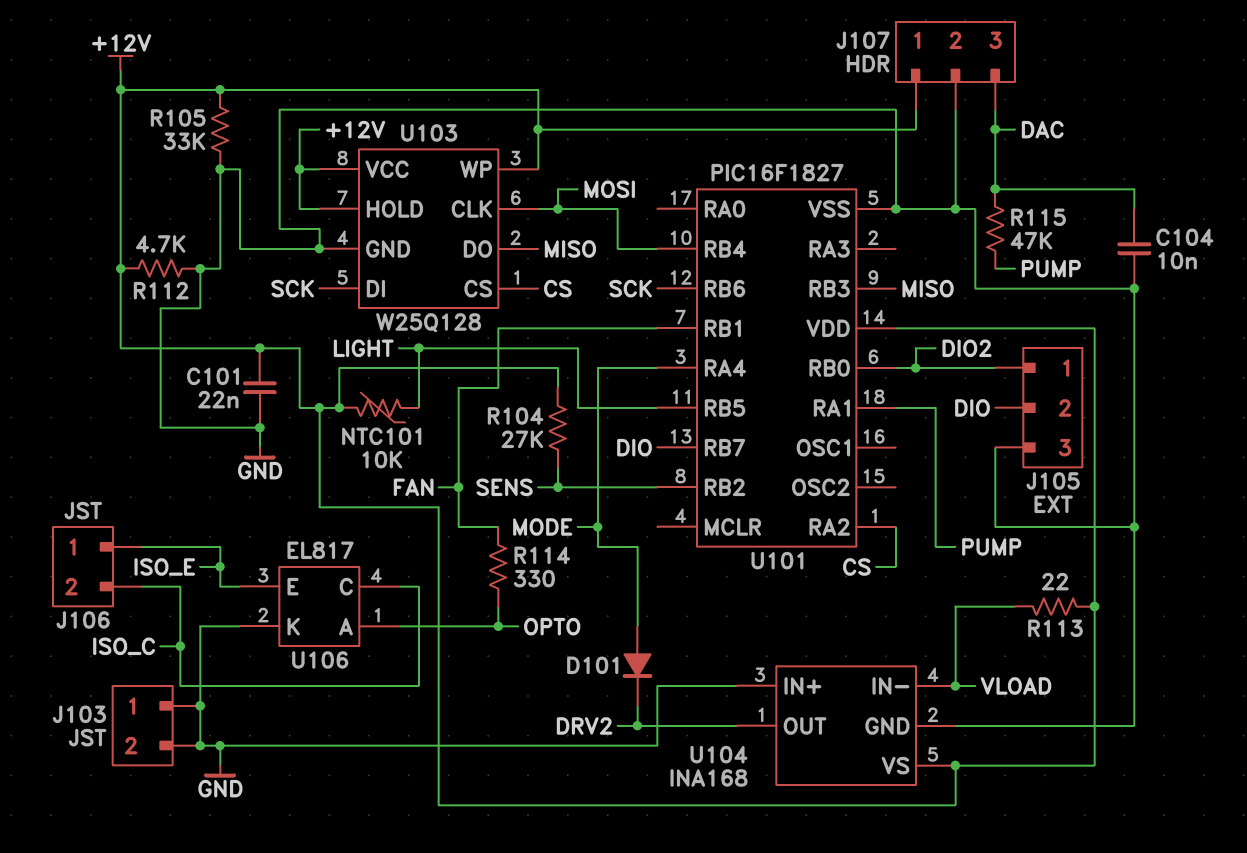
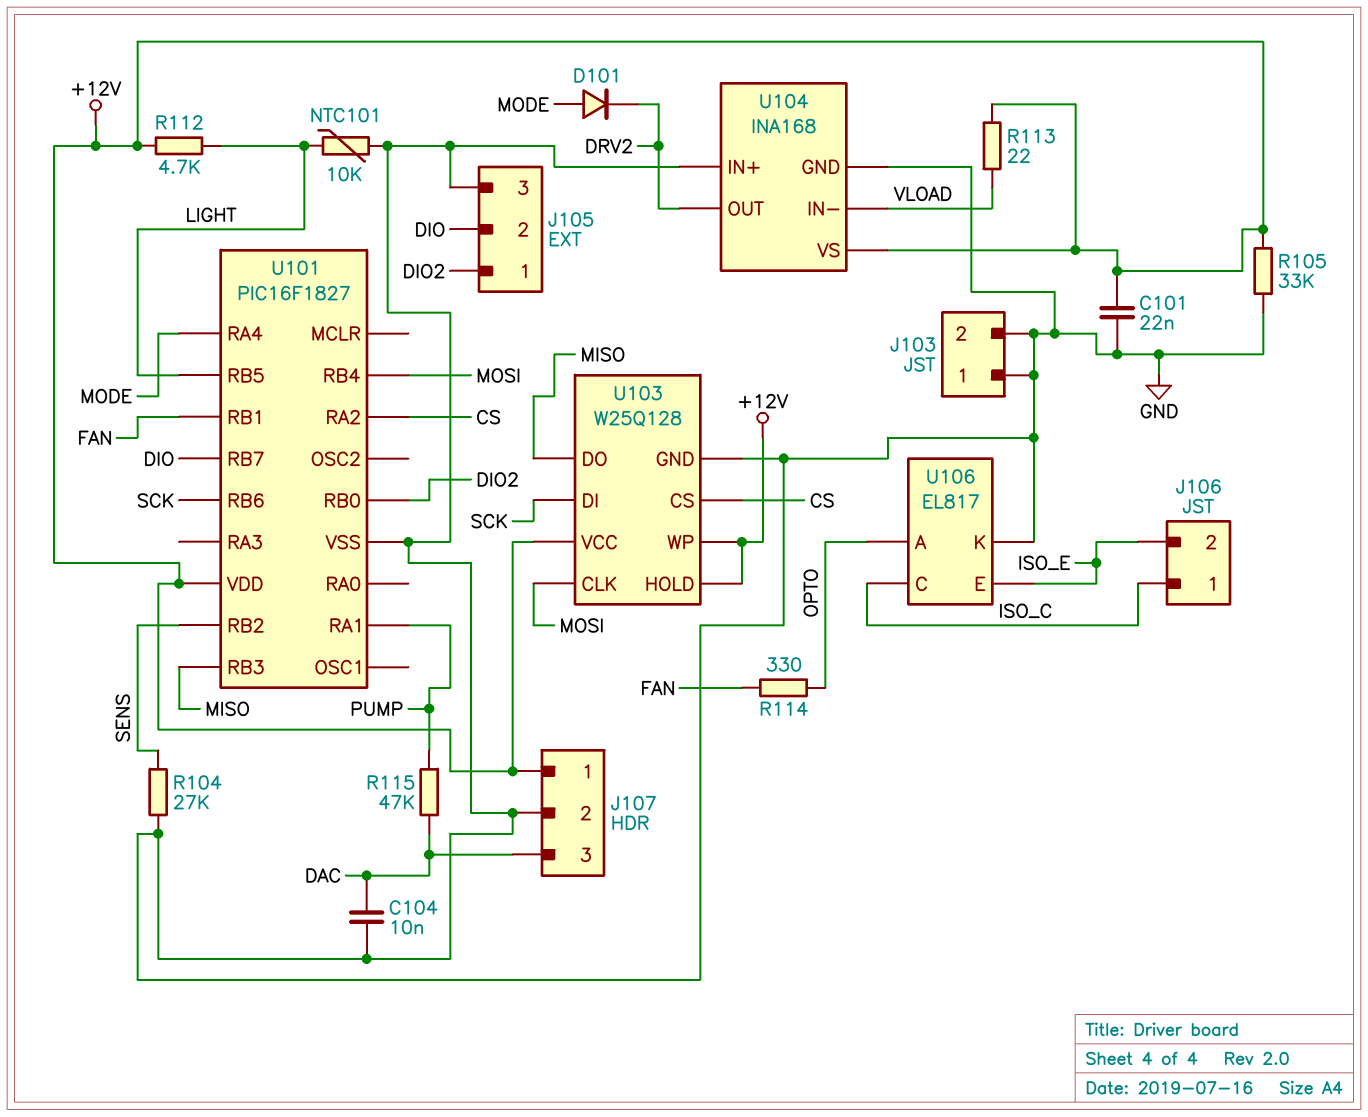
J106 pin 1: ISO_E -> ISO_C
J106 pin 2: ISO_C -> ISO_E
NTC101: 10k (+12V, LIGHT) -> 10k (GND, LIGHT)
R104: 27k (+12V, SENS) -> 27k (GND, SENS)
R112: 4.7k (+12V, GND) -> 4.7k (+12V, LIGHT)

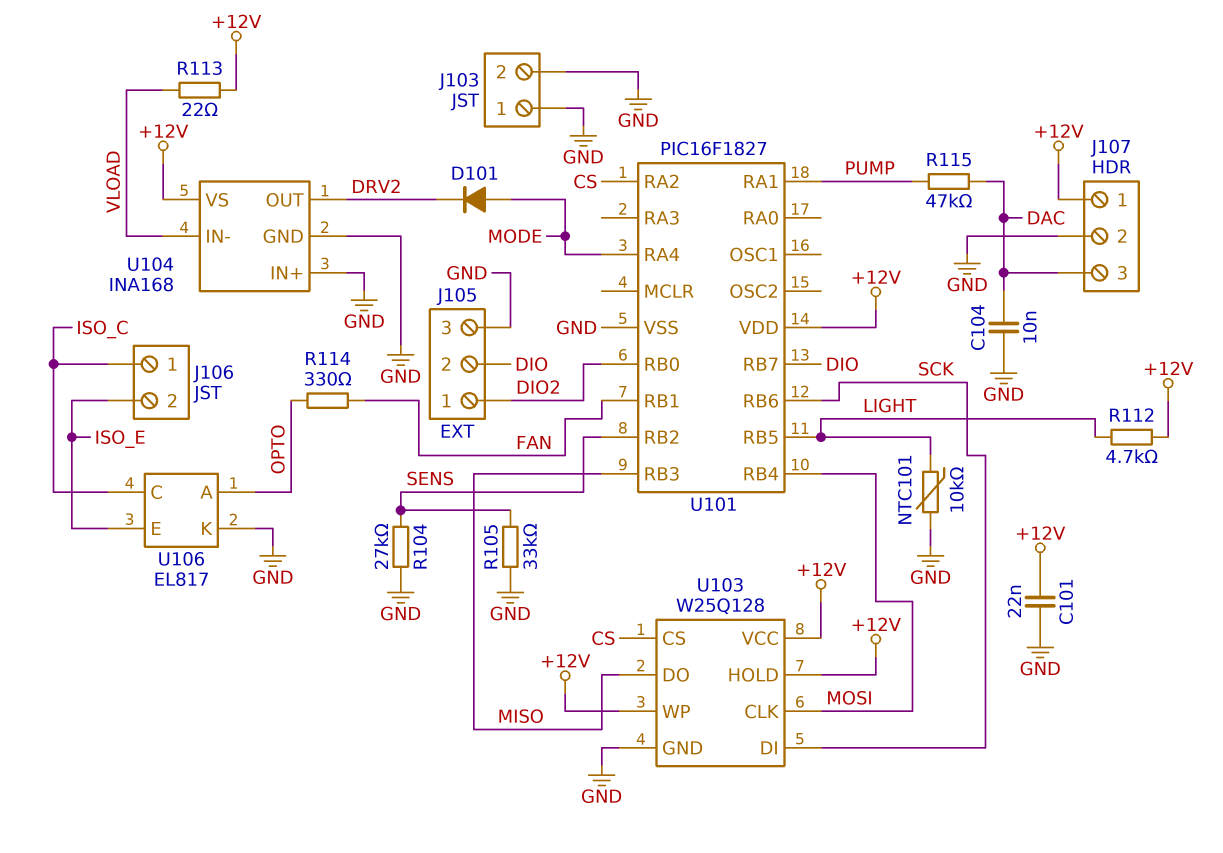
R105: 33k (+12V, GND) -> 33k (GND, SENS)

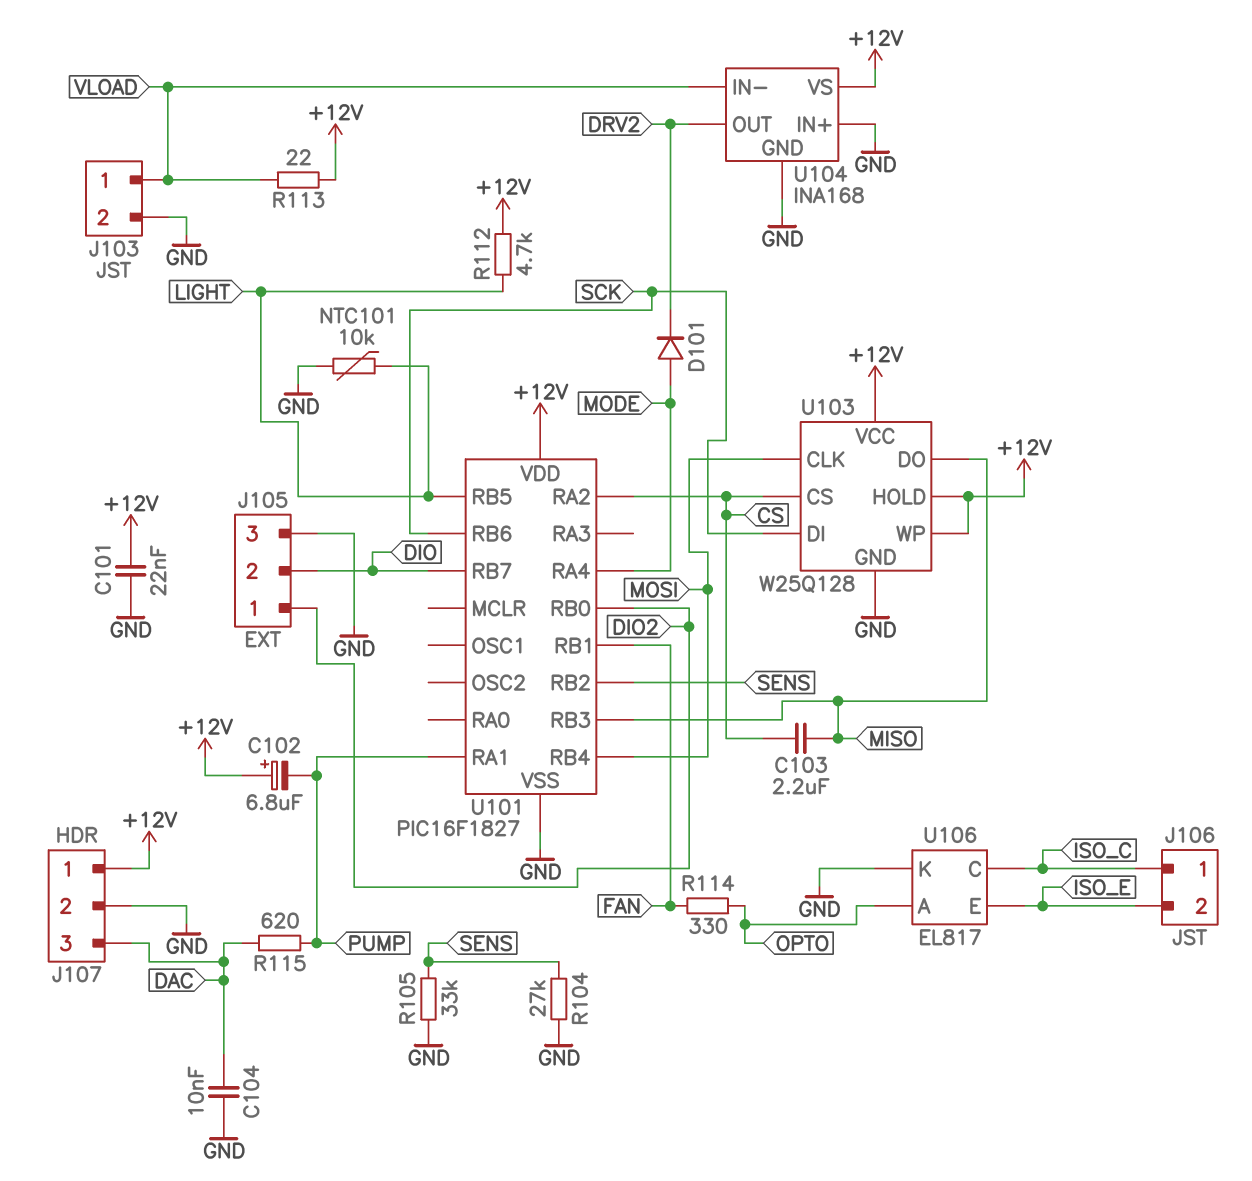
C102: none -> 6.8uF (plus +12V, minus PUMP)
C103: none -> 2.2uF (CS, MISO)
J103 pin 1: GND -> VLOAD
R115: 47k (DAC, PUMP) -> 620 (DAC, PUMP)

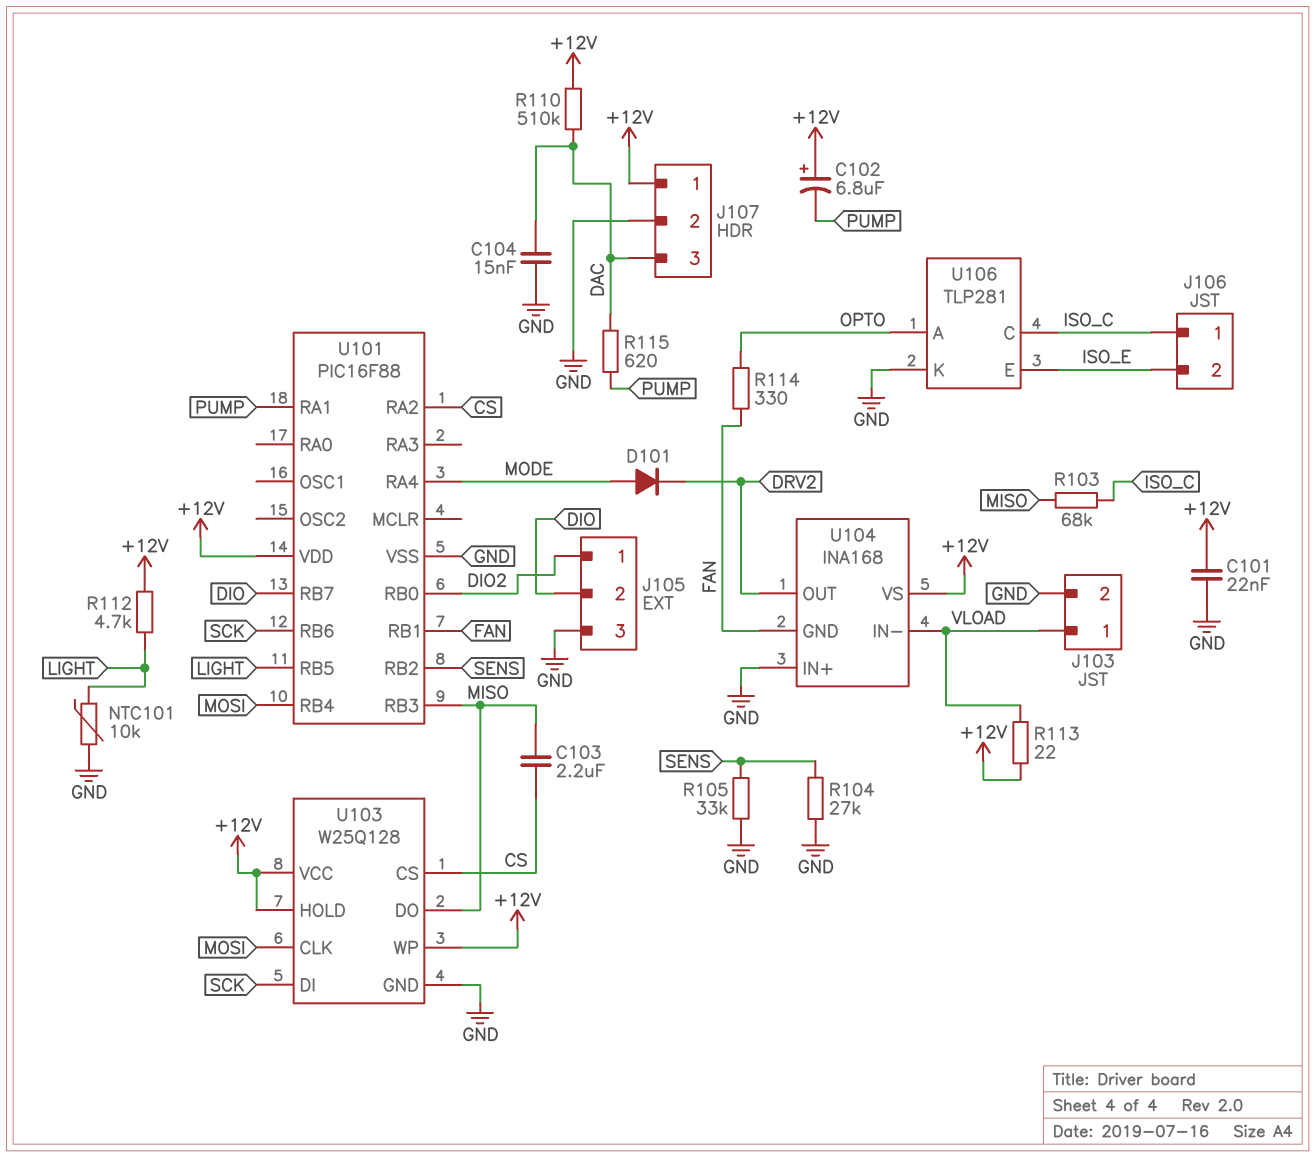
C104: 10nF (DAC, GND) -> 15nF (DAC, GND)
R103: none -> 68k (ISO_C, MISO)
R110: none -> 510k (+12V, DAC)
U101: PIC16F1827 -> PIC16F88
U104 pin GND: GND -> FAN
U106: EL817 -> TLP281

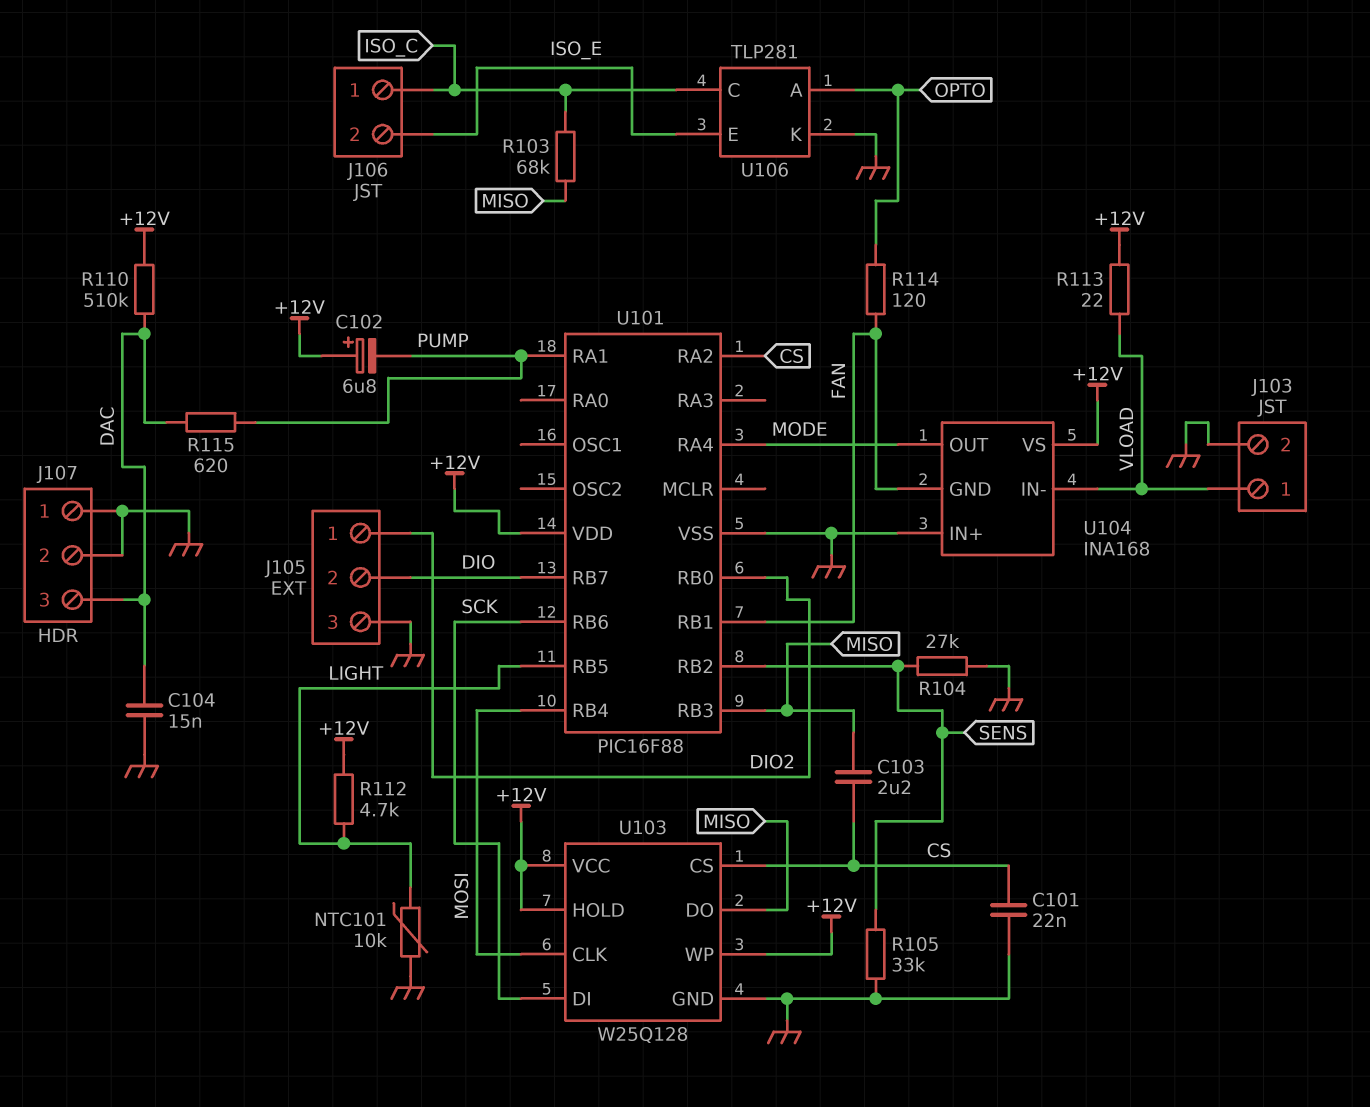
C101: 22nF (+12V, GND) -> 22nF (CS, GND)
D101: diode (A MODE, K DRV2) -> none
J107 pin 1: +12V -> GND
R114: 330 (FAN, OPTO) -> 120 (FAN, OPTO)
U104 pin OUT: DRV2 -> MODE

